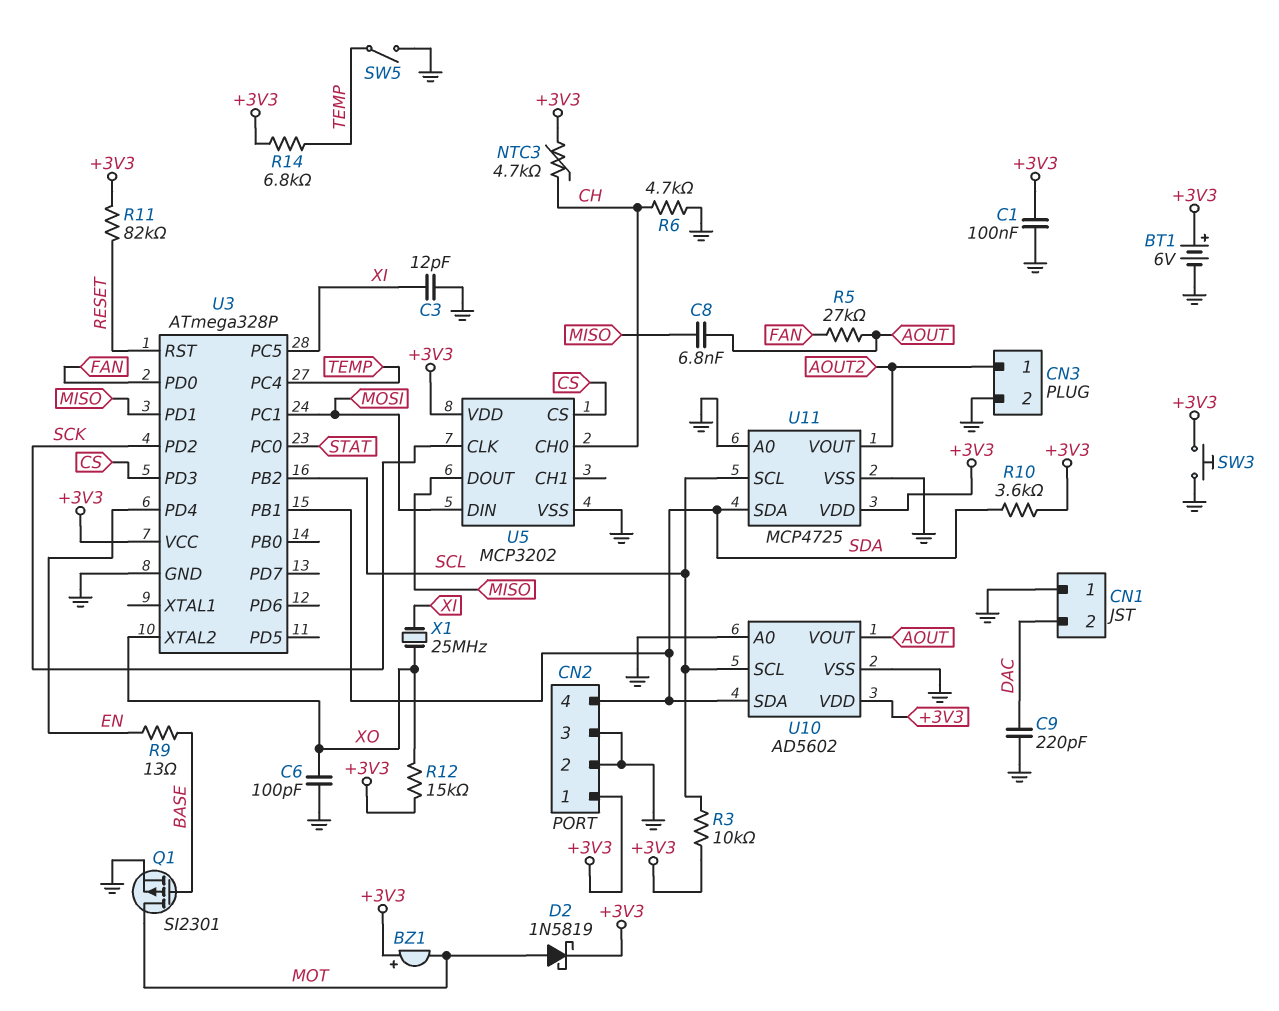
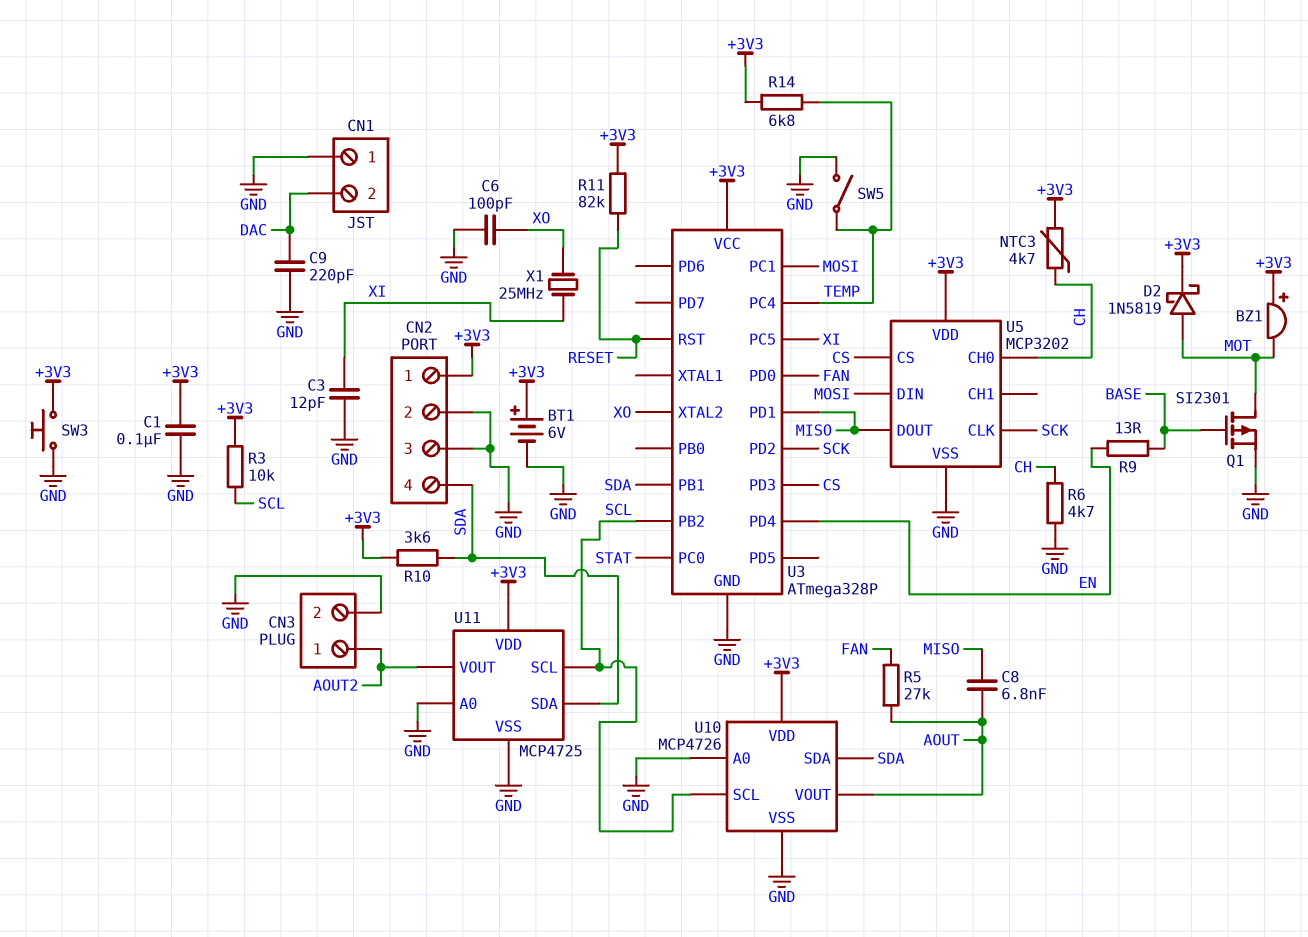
R12: 15k (+3V3, XO) -> none
U10: AD5602 -> MCP4726

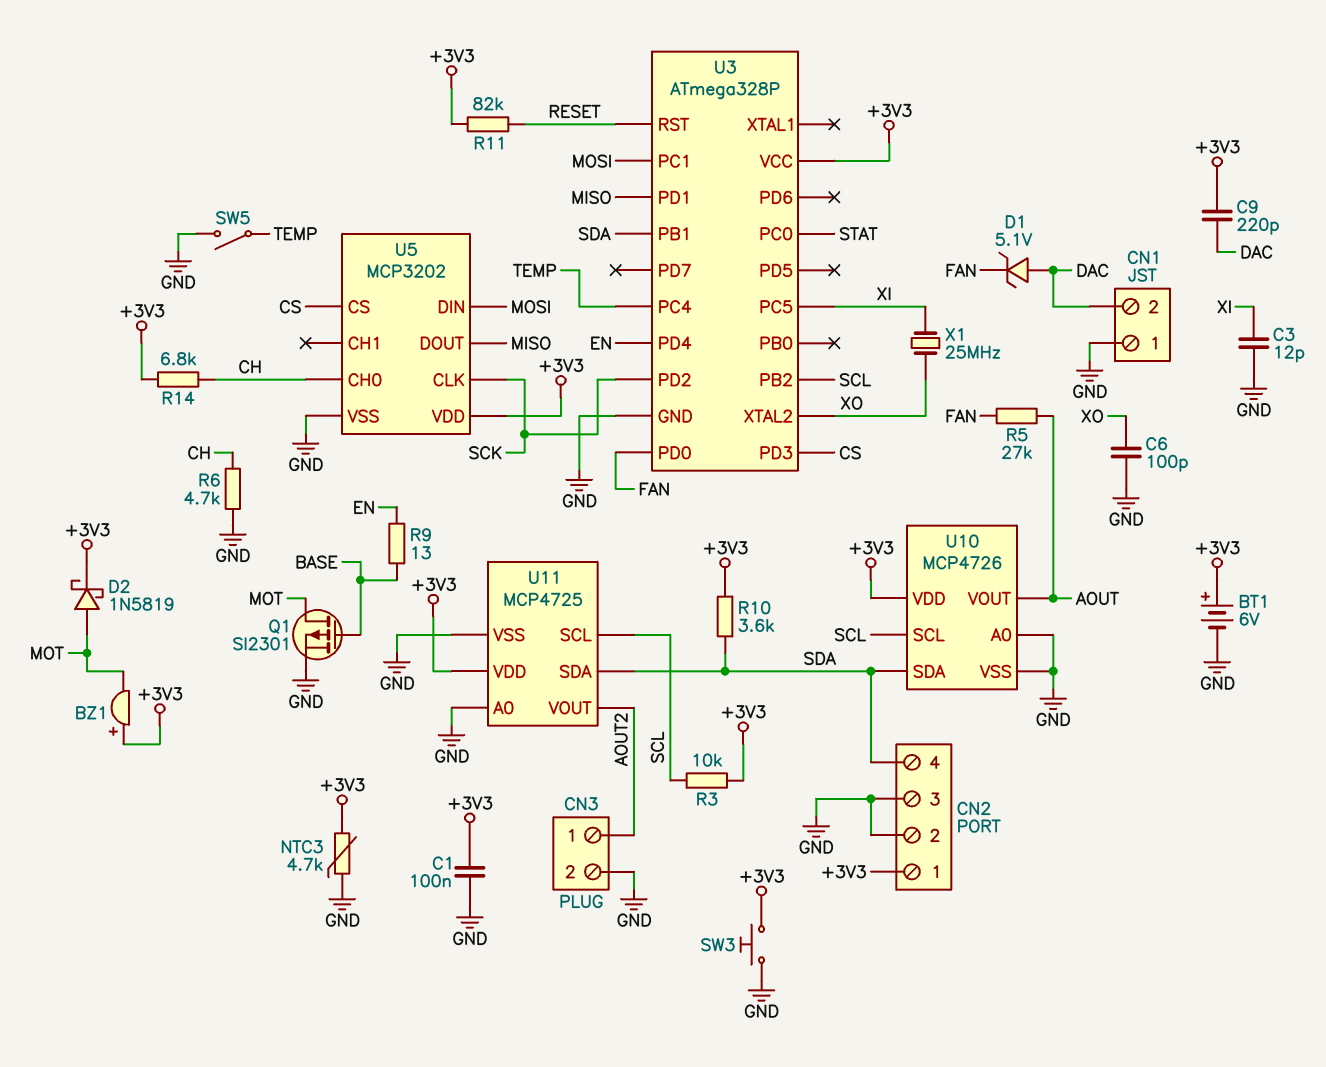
C8: 6.8nF (AOUT, MISO) -> none
C9: 220pF (DAC, GND) -> 220pF (+3V3, DAC)
D1: none -> zener 5.1V (A DAC, K FAN)
NTC3: 4.7k (+3V3, CH) -> 4.7k (+3V3, GND)
R14: 6.8k (+3V3, TEMP) -> 6.8k (+3V3, CH)

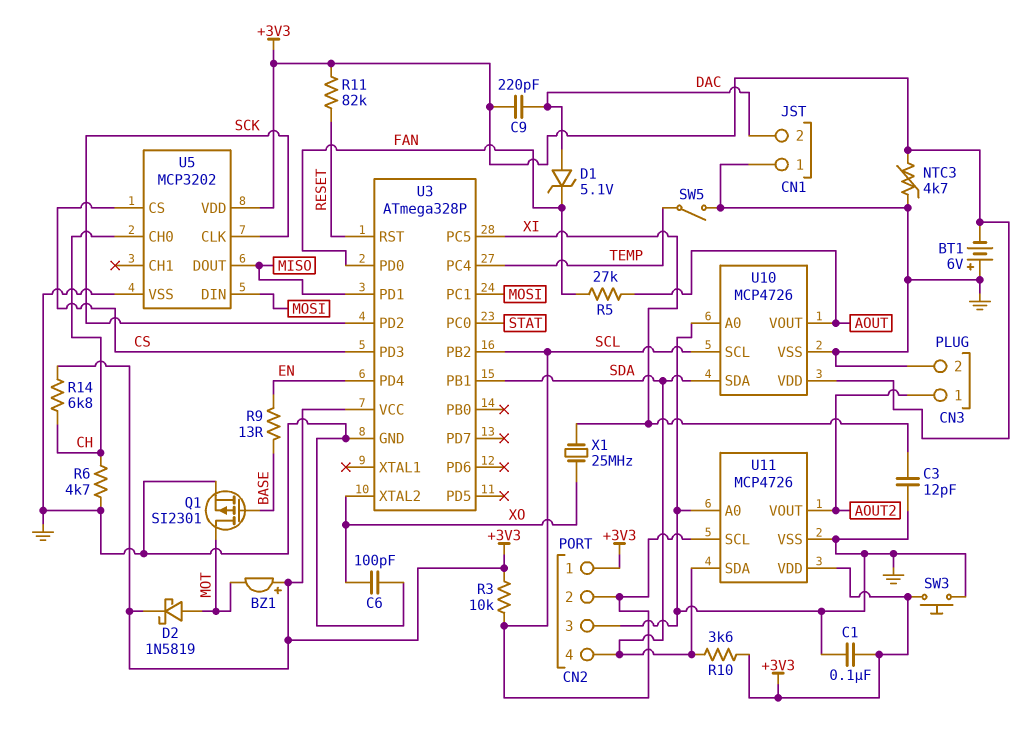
BT1: 6V (plus +3V3, minus GND) -> 6V (plus GND, minus +3V3)
CN2 pin 2: GND -> SCL
U11: MCP4725 -> MCP4726

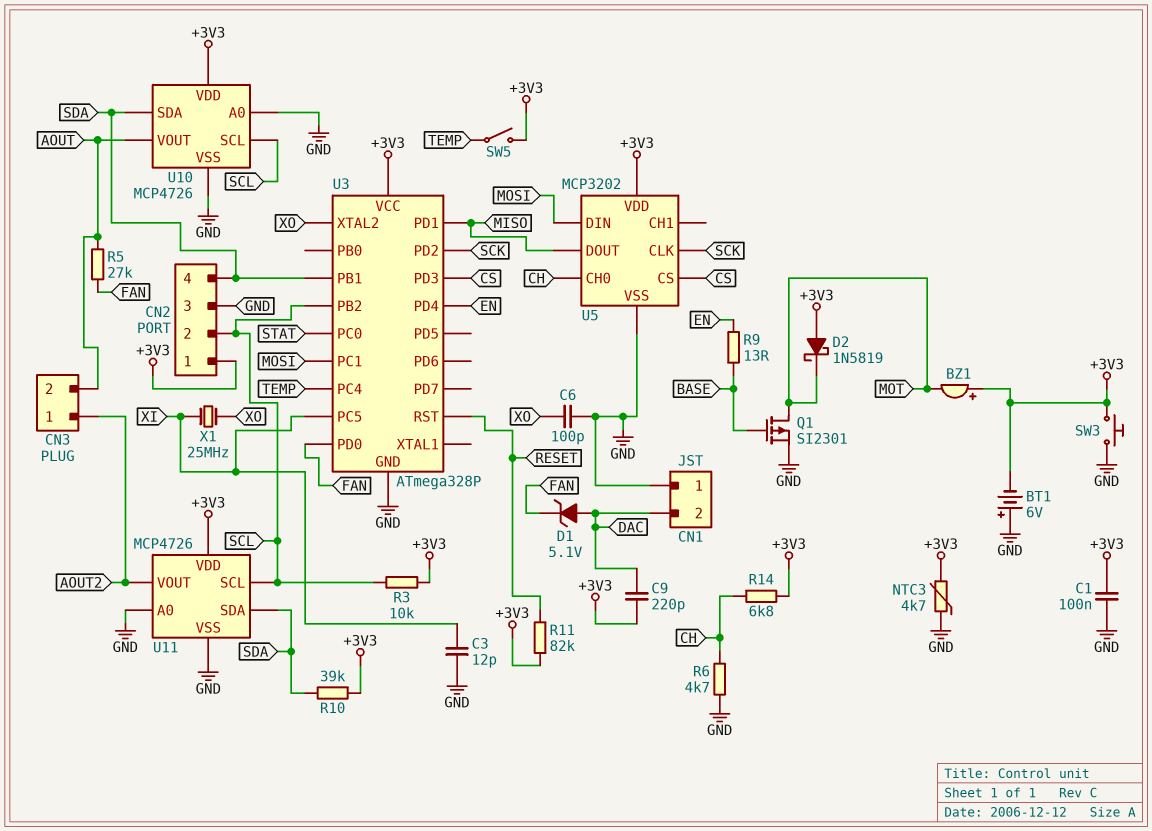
CN3 pin 2: GND -> AOUT
D2: schottky 1N5819 (A MOT, K +3V3) -> schottky 1N5819 (A +3V3, K MOT)
R10: 3.6k (+3V3, SDA) -> 39k (+3V3, SDA)
SW5: switch (GND, TEMP) -> switch (+3V3, TEMP)

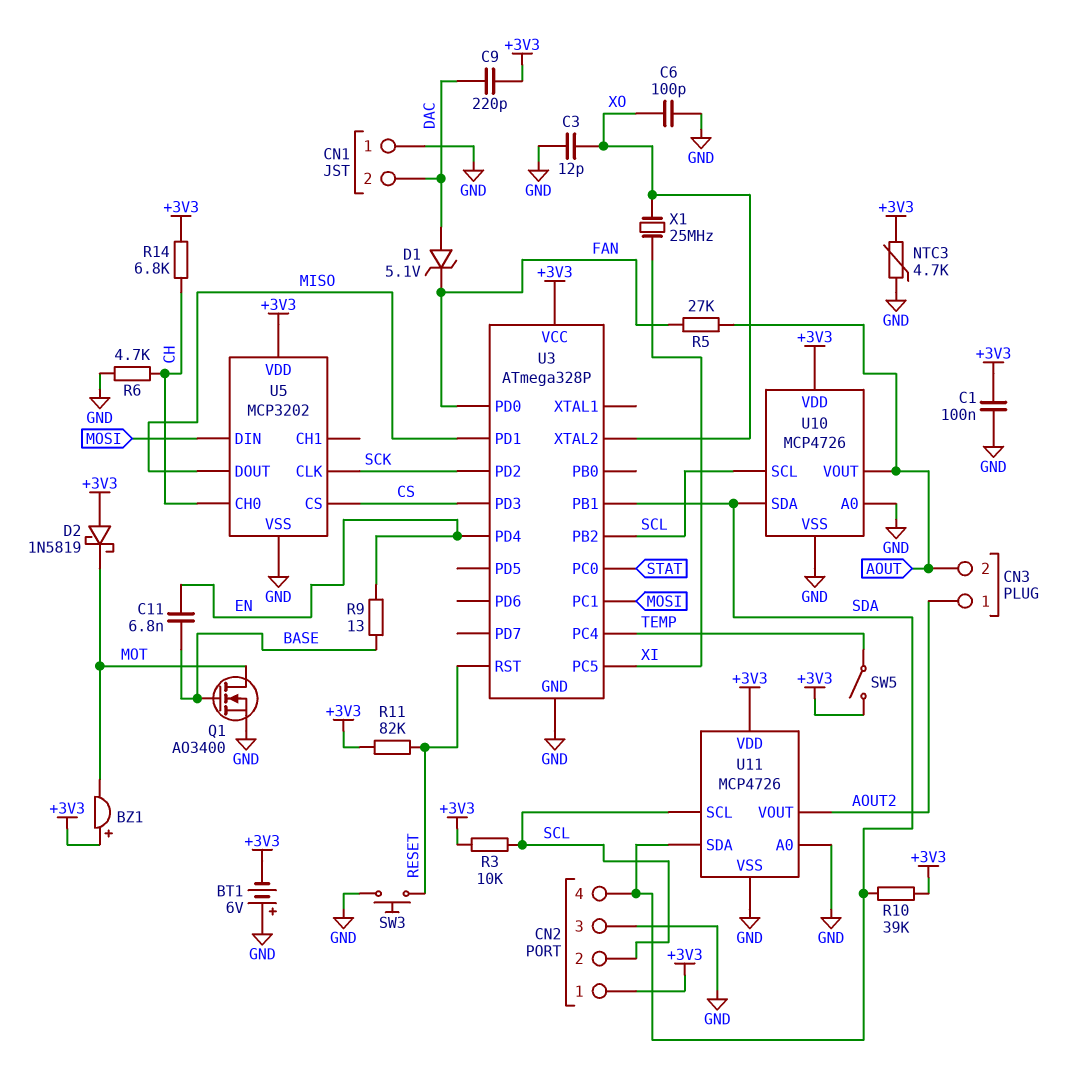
C3: 12pF (GND, XI) -> 12pF (GND, XO)
C11: none -> 6.8nF (BASE, EN)
Q1: PMOS SI2301 (G BASE, D MOT, S GND) -> NMOS AO3400 (G BASE, D MOT, S GND)
SW3: button (+3V3, GND) -> button (GND, RESET)

